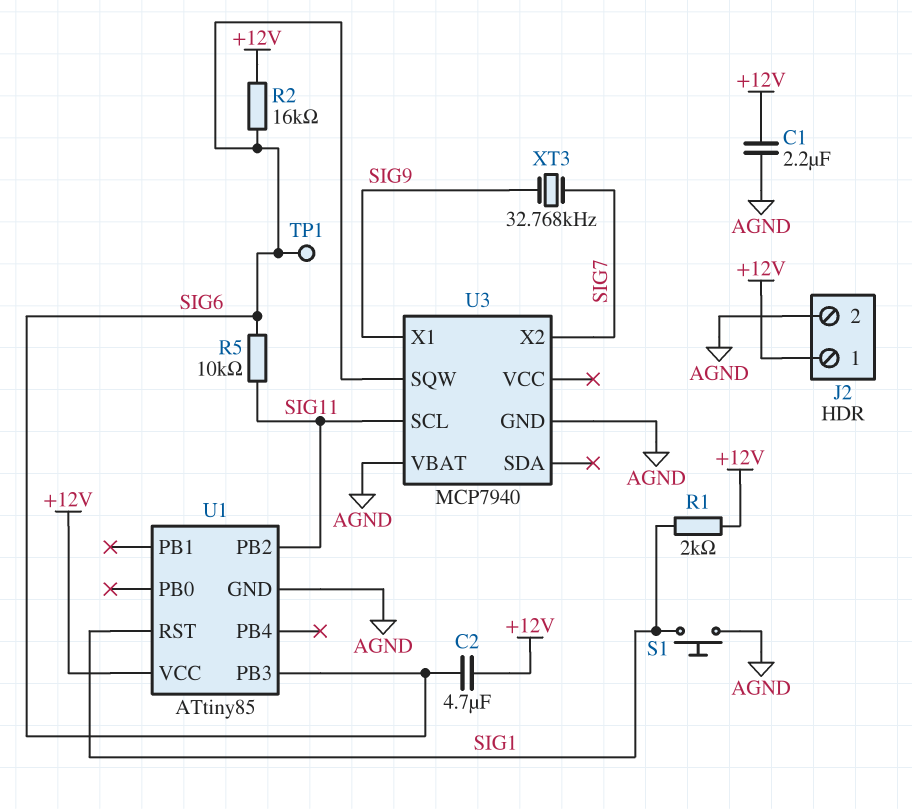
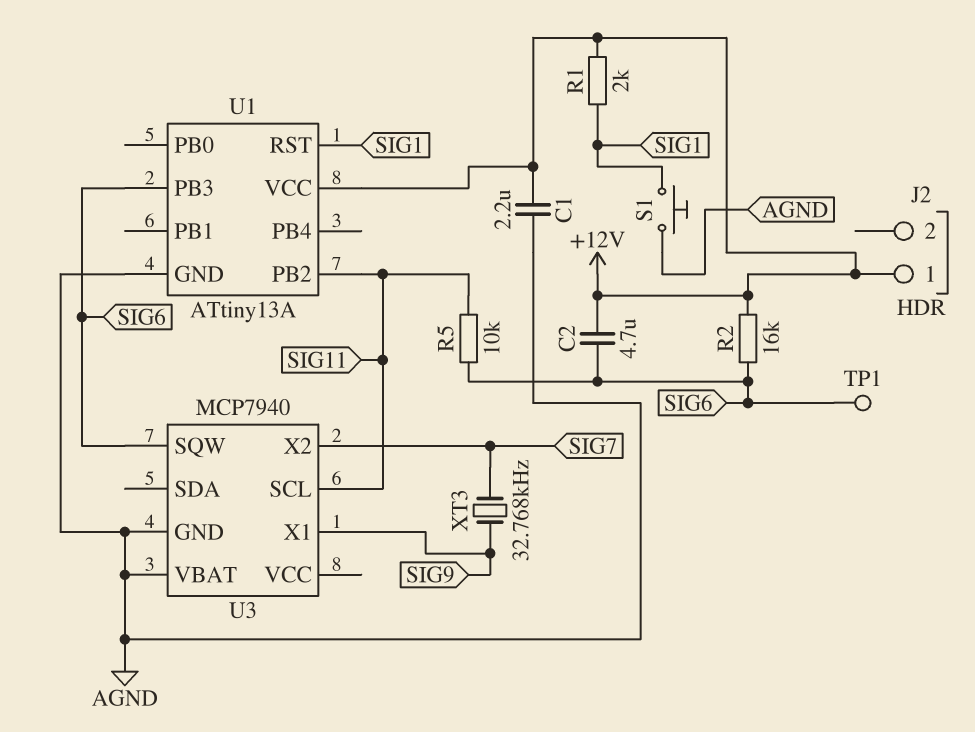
J2 pin 2: AGND -> none
U1: ATtiny85 -> ATtiny13A

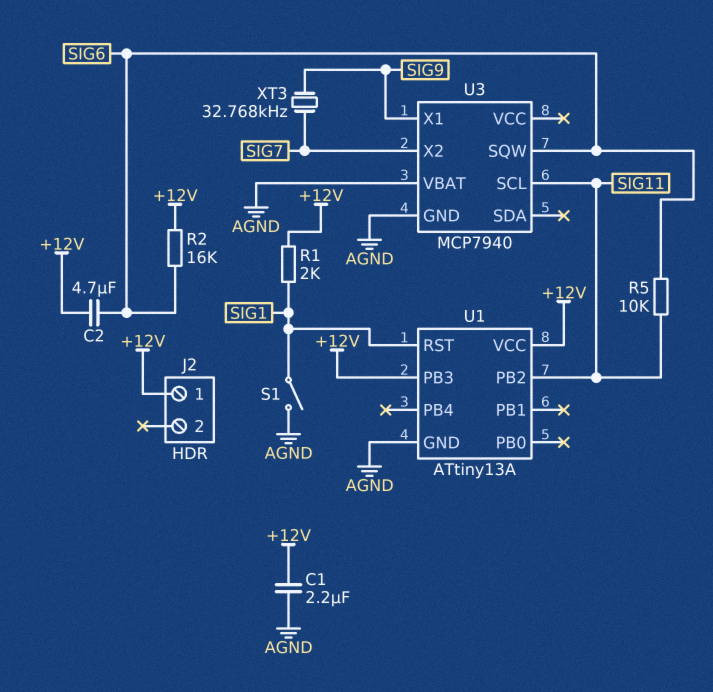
S1: button (AGND, SIG1) -> switch (AGND, SIG1)
TP1: test point (SIG6) -> none
U1 pin PB3: SIG6 -> +12V

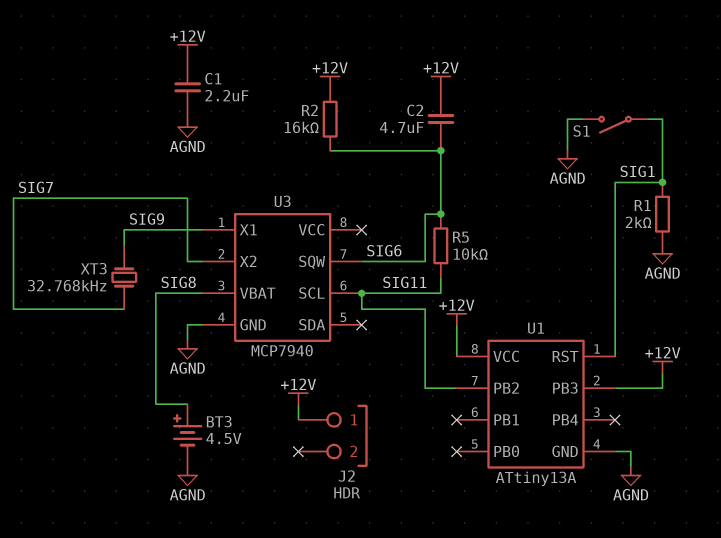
BT3: none -> 4.5V (plus SIG8, minus AGND)
R1: 2k (+12V, SIG1) -> 2k (AGND, SIG1)
U3 pin VBAT: AGND -> SIG8

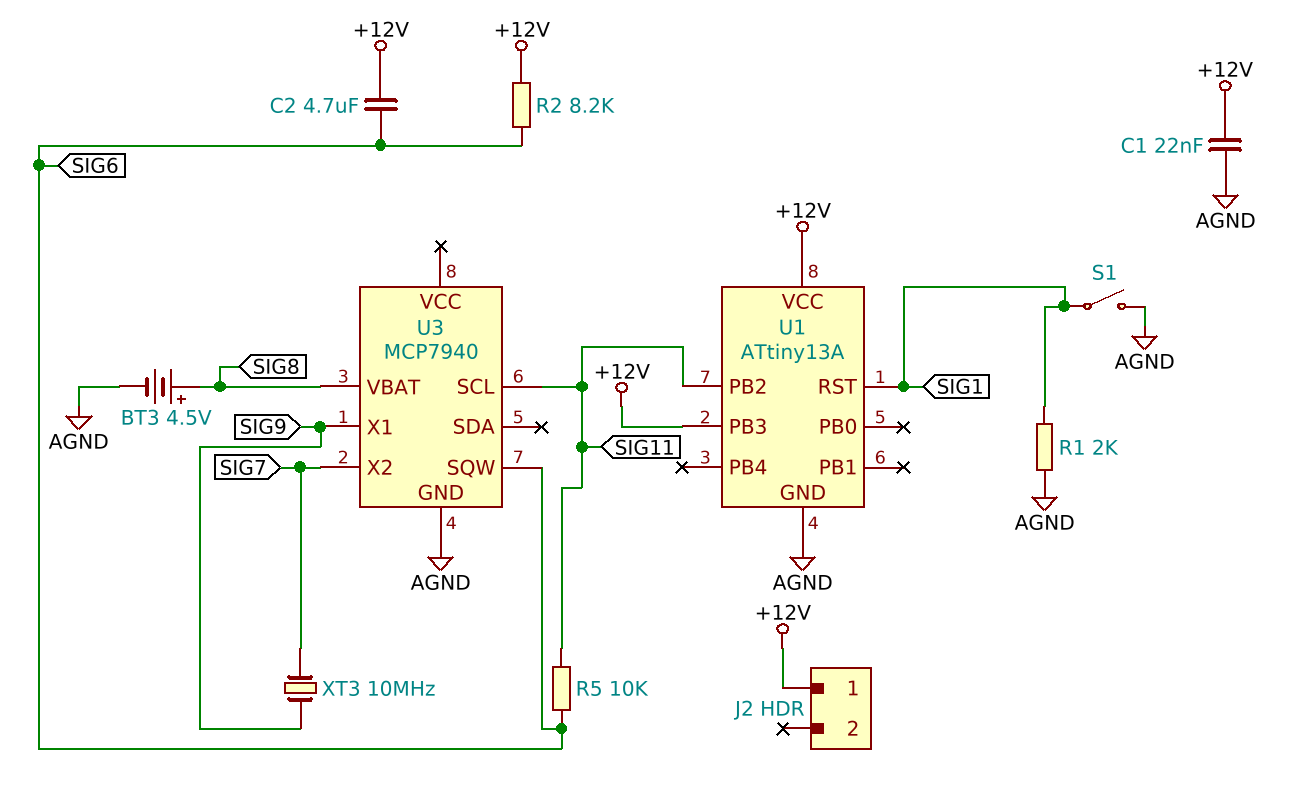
C1: 2.2uF (+12V, AGND) -> 22nF (+12V, AGND)
R2: 16k (+12V, SIG6) -> 8.2k (+12V, SIG6)
XT3: 32.768kHz (SIG7, SIG9) -> 10MHz (SIG7, SIG9)

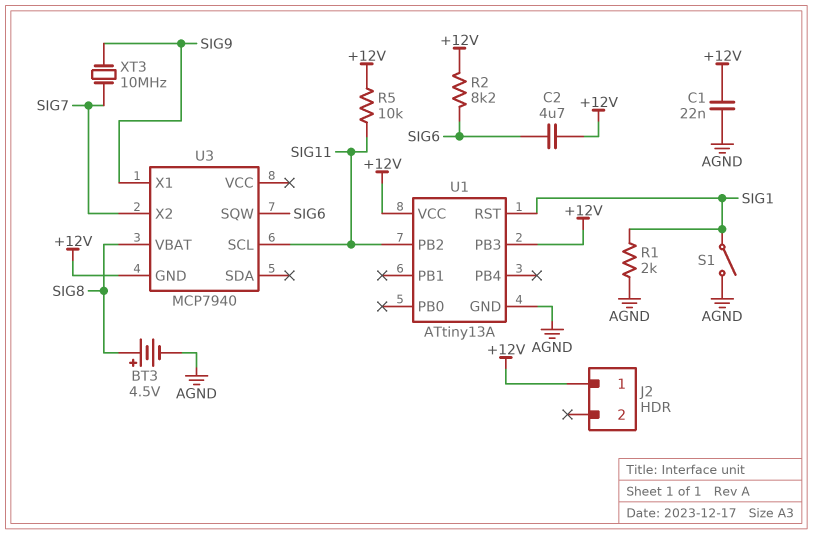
R5: 10k (SIG6, SIG11) -> 10k (+12V, SIG11)
U3 pin GND: AGND -> +12V

